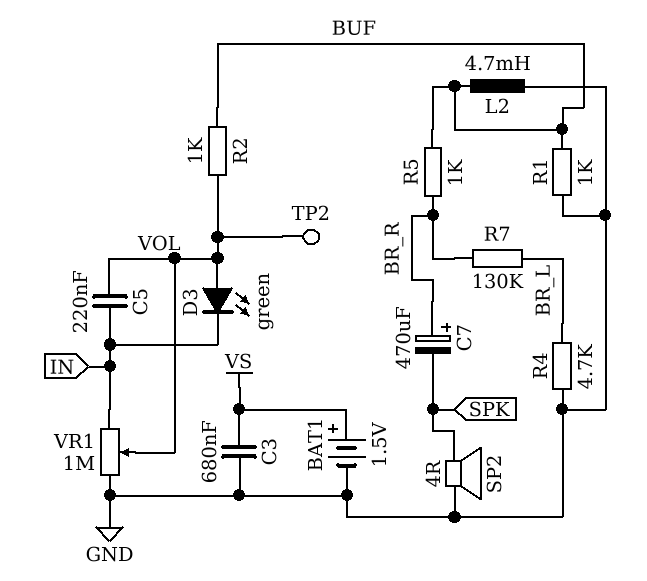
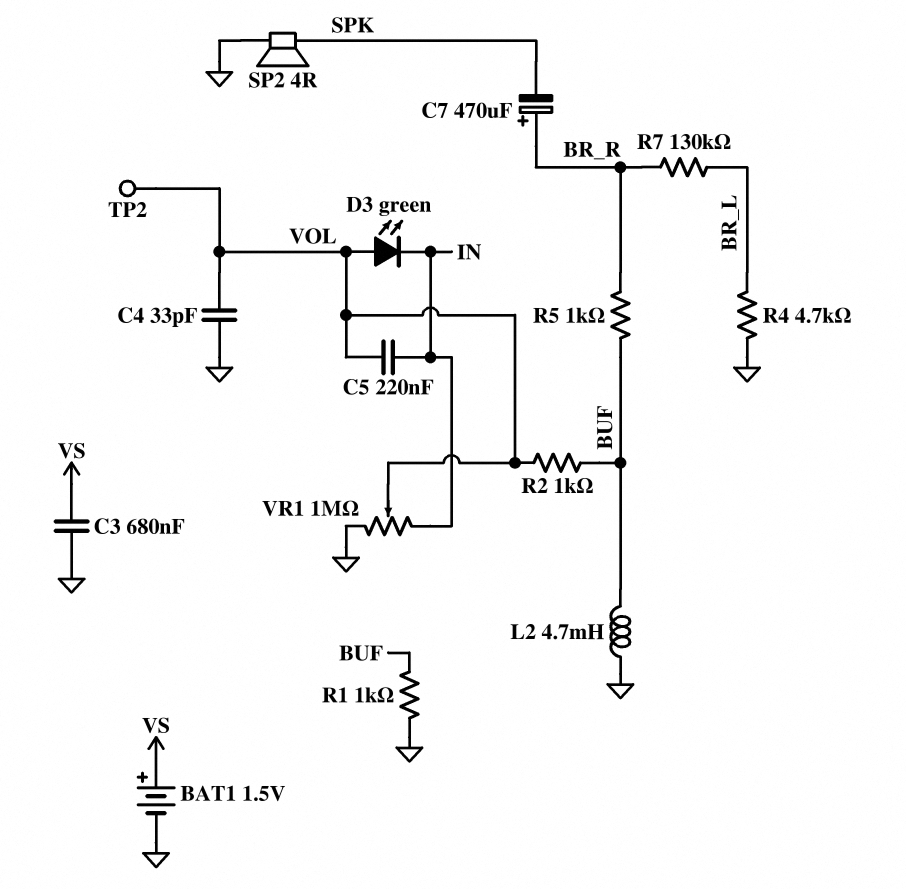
C4: none -> 33pF (GND, VOL)

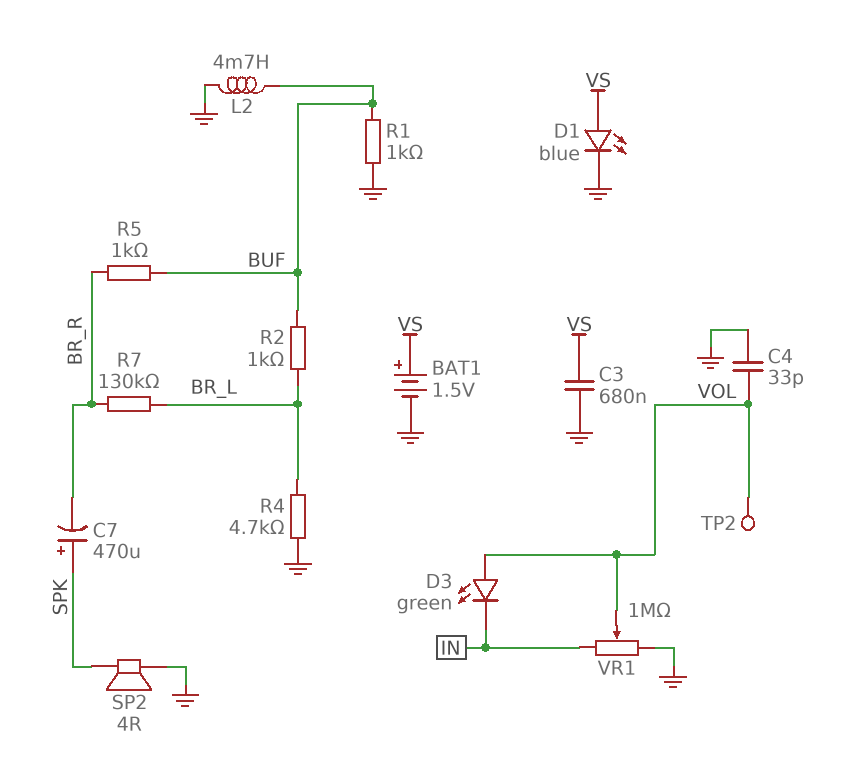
C5: 220nF (IN, VOL) -> none
C7: 470uF (plus BR_R, minus SPK) -> 470uF (plus SPK, minus BR_R)
D1: none -> LED blue (A VS, K GND)
R2: 1k (BUF, VOL) -> 1k (BR_L, BUF)

